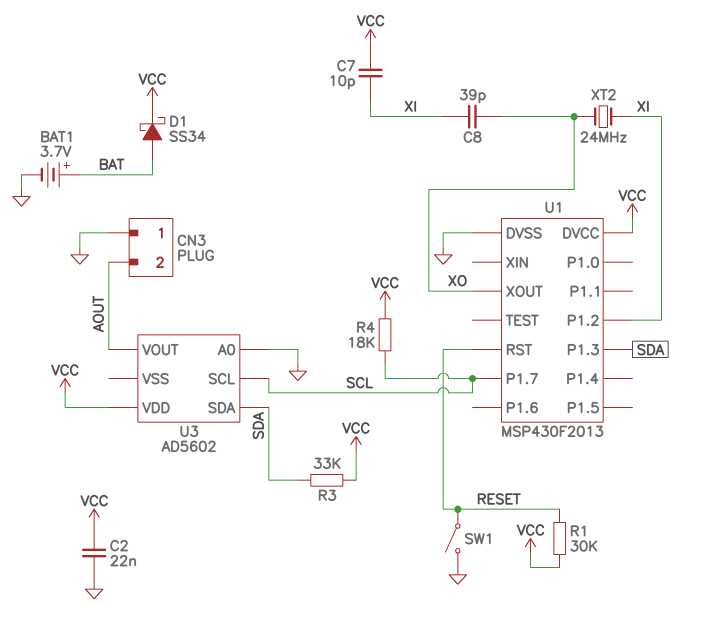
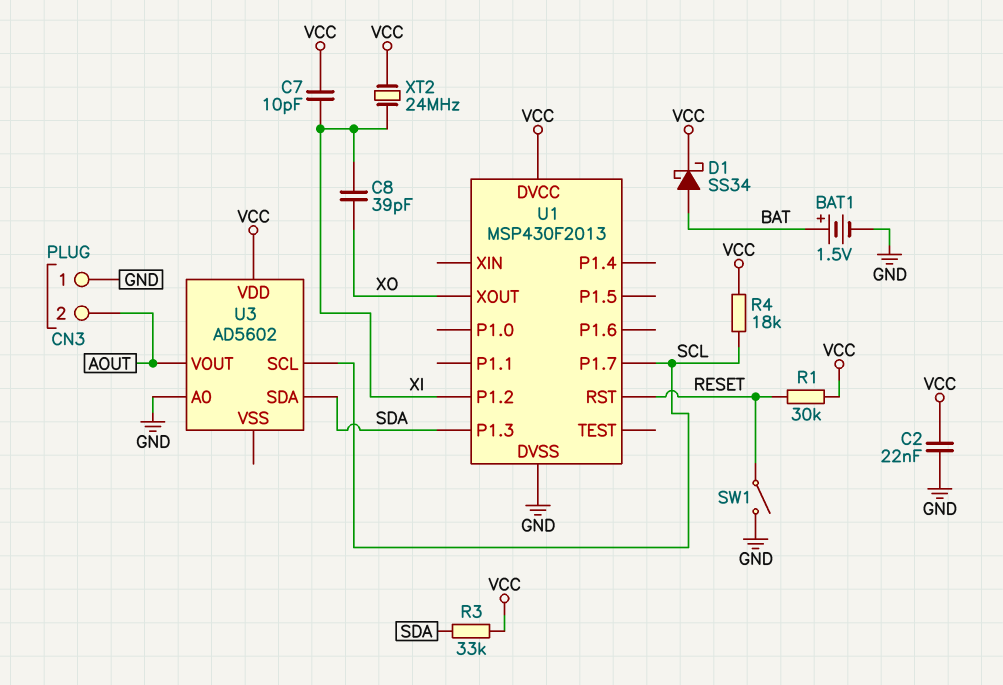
BAT1: 3.7V (plus BAT, minus GND) -> 1.5V (plus BAT, minus GND)
XT2: 24MHz (XI, XO) -> 24MHz (VCC, XI)

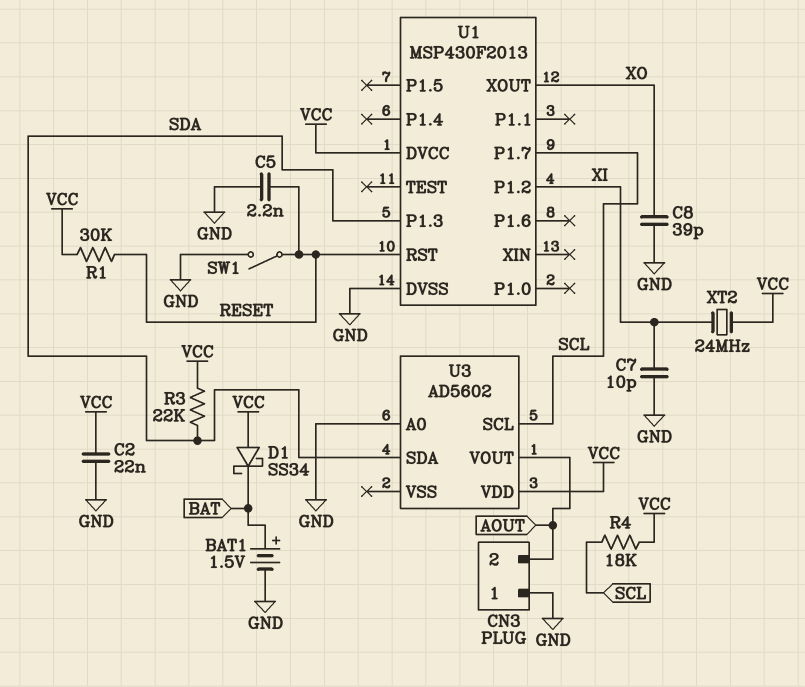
C5: none -> 2.2nF (GND, RESET)
C7: 10pF (VCC, XI) -> 10pF (GND, XI)
C8: 39pF (XI, XO) -> 39pF (GND, XO)
D1: schottky SS34 (A BAT, K VCC) -> schottky SS34 (A VCC, K BAT)
R3: 33k (SDA, VCC) -> 22k (SDA, VCC)

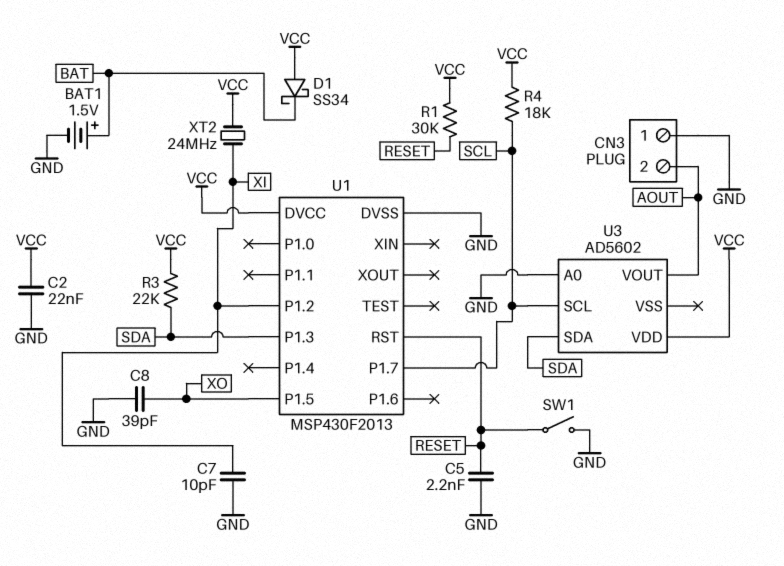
U1 pin P1.5: none -> XO
U1 pin XOUT: XO -> none

